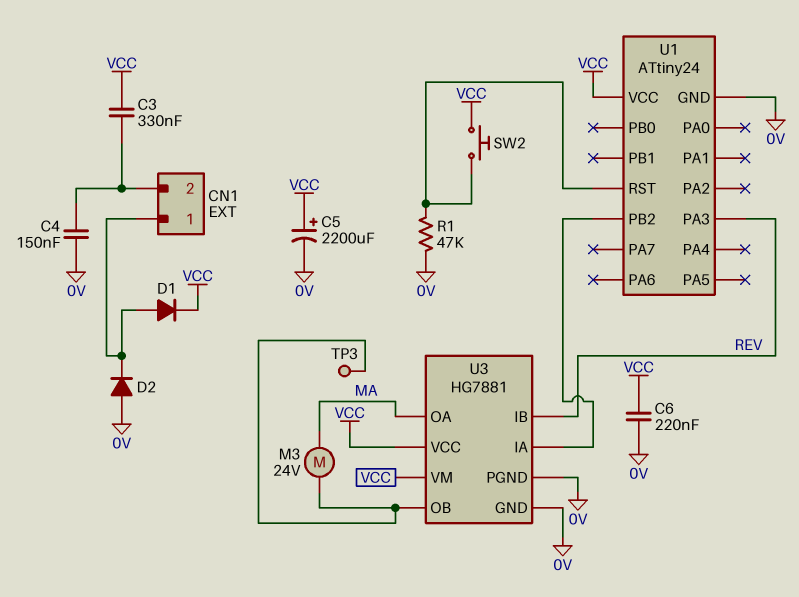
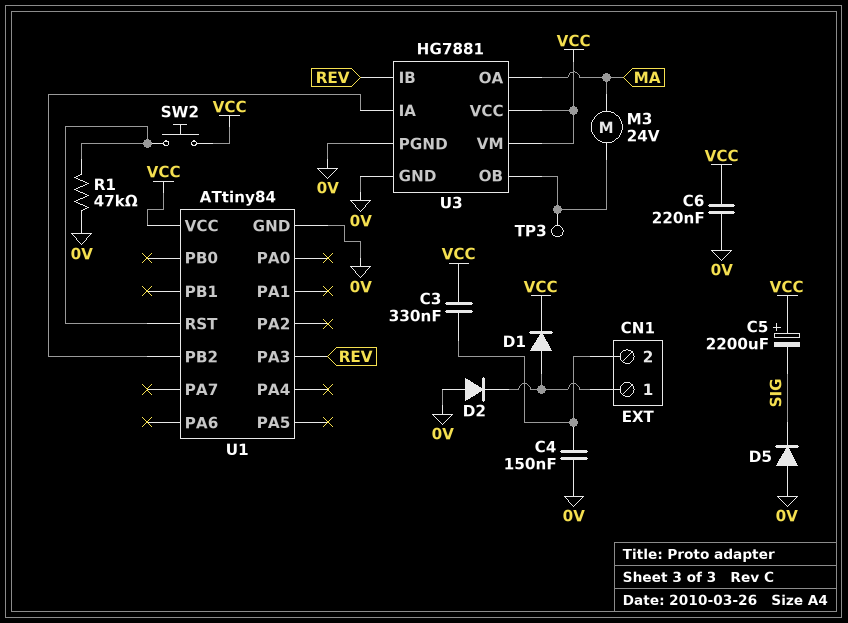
C5: 2200uF (plus VCC, minus 0V) -> 2200uF (plus VCC, minus SIG)
D5: none -> diode (A 0V, K SIG)
U1: ATtiny24 -> ATtiny84

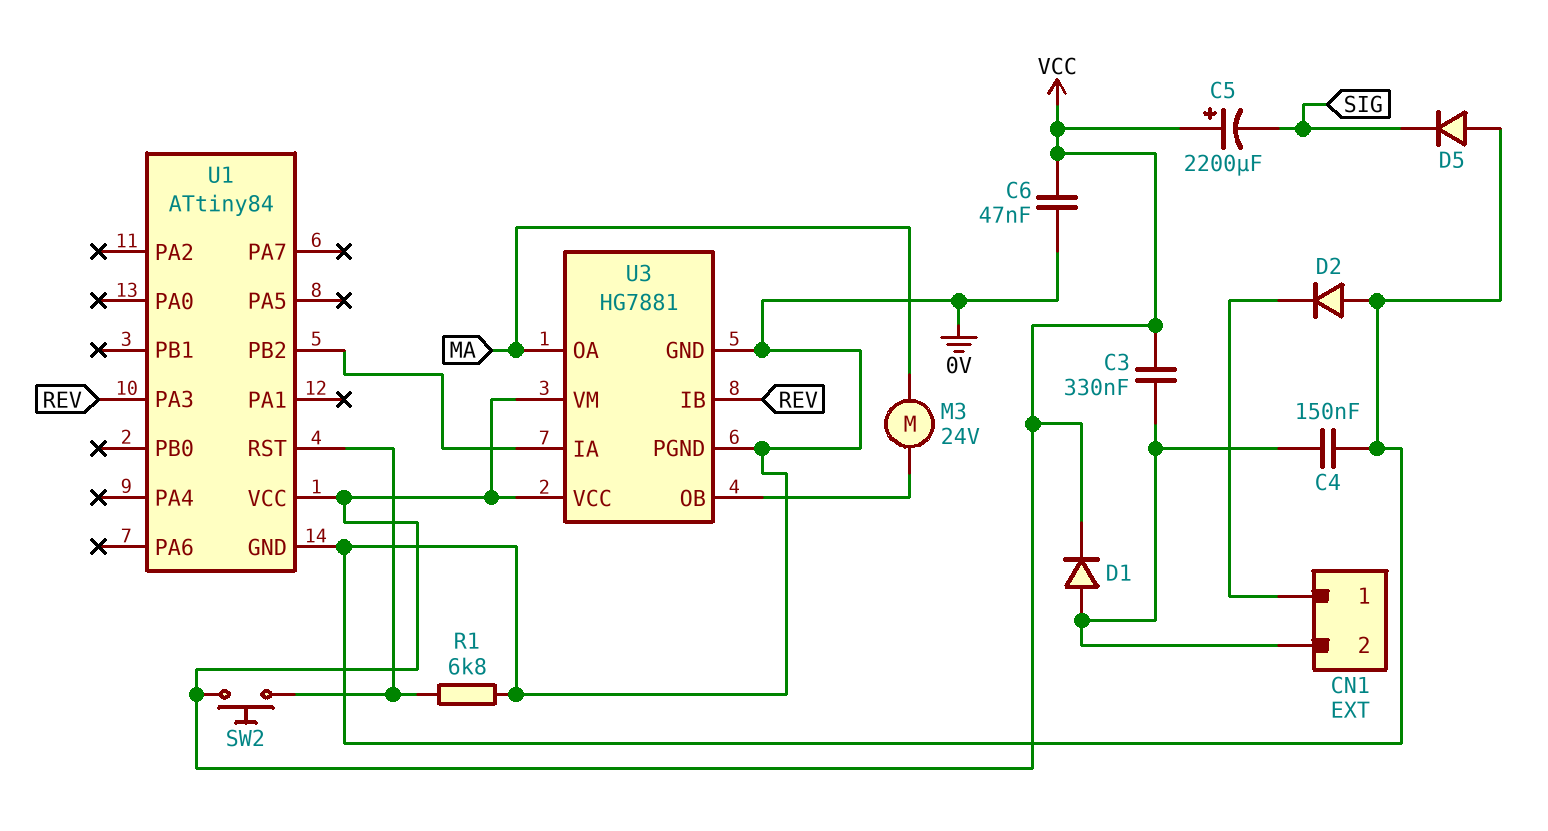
C6: 220nF (0V, VCC) -> 47nF (0V, VCC)
D1: diode (A CN1/1, K VCC) -> diode (A CN1/2, K VCC)
R1: 47k (0V, U1/RST) -> 6.8k (0V, U1/RST)
TP3: test point (U3/OB) -> none

